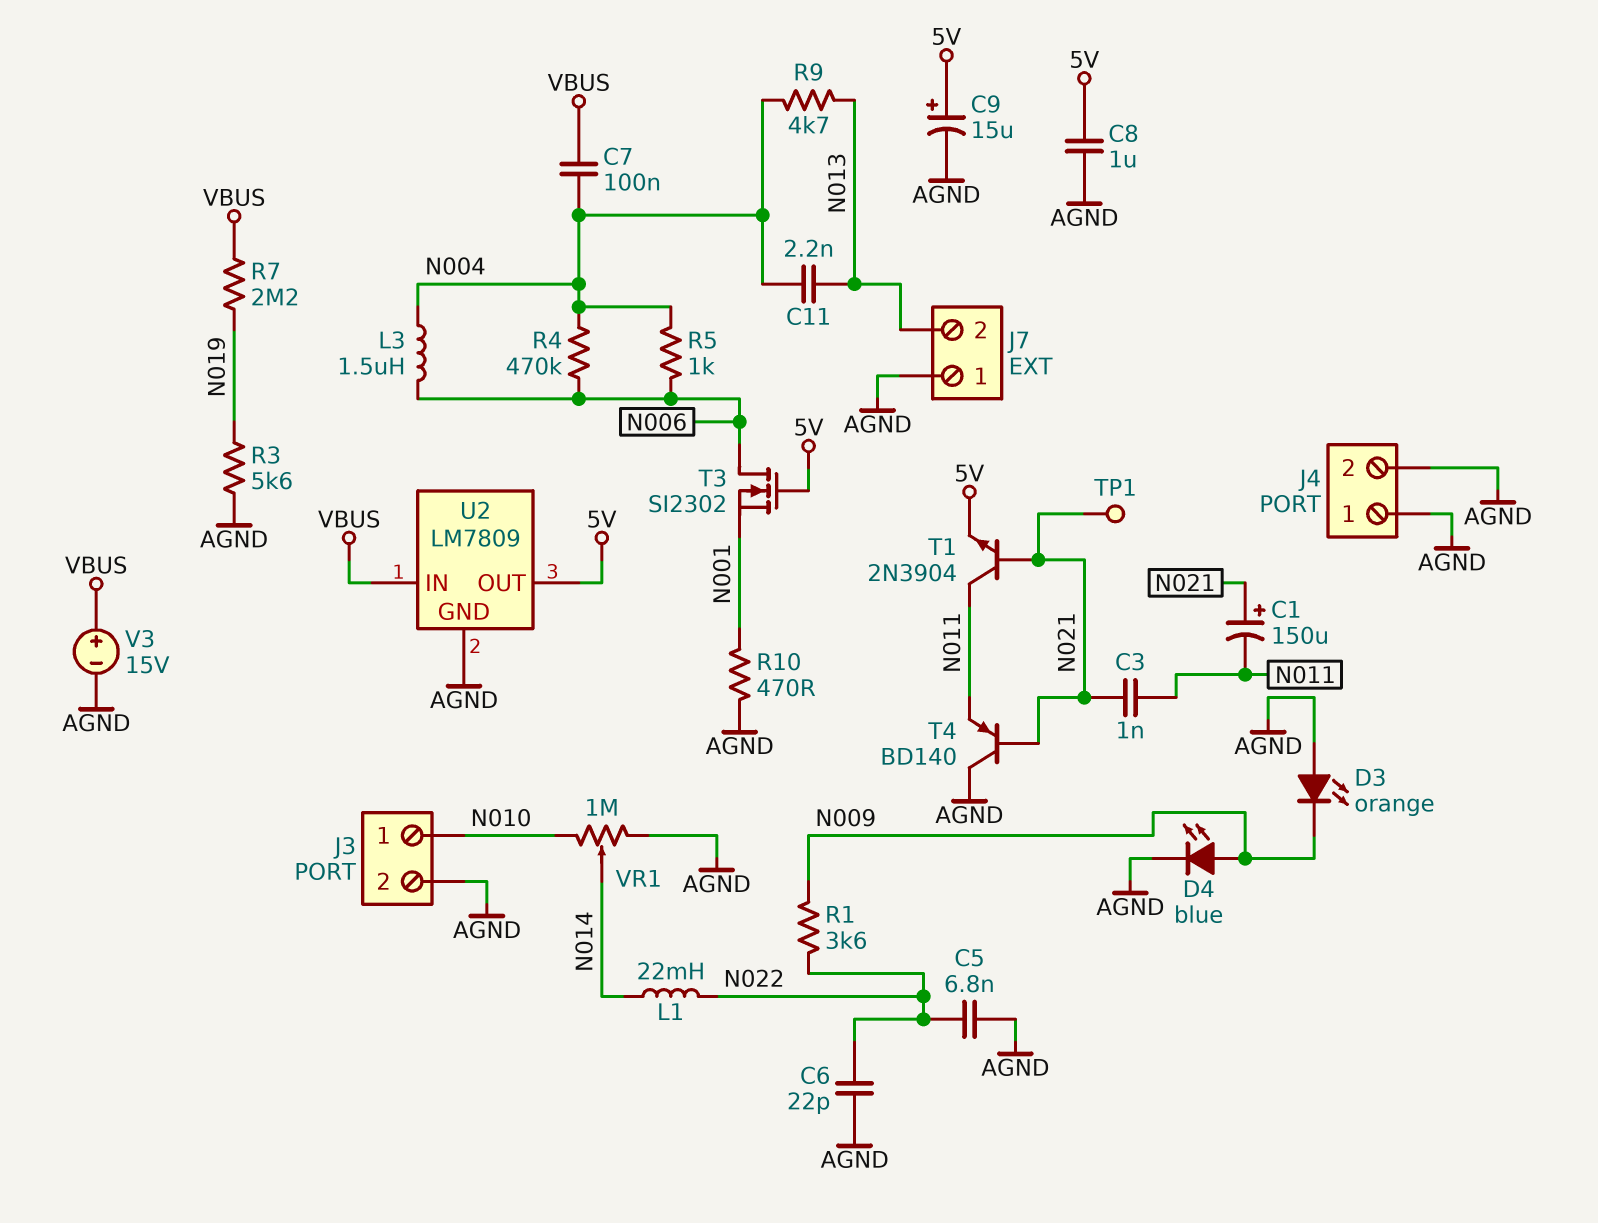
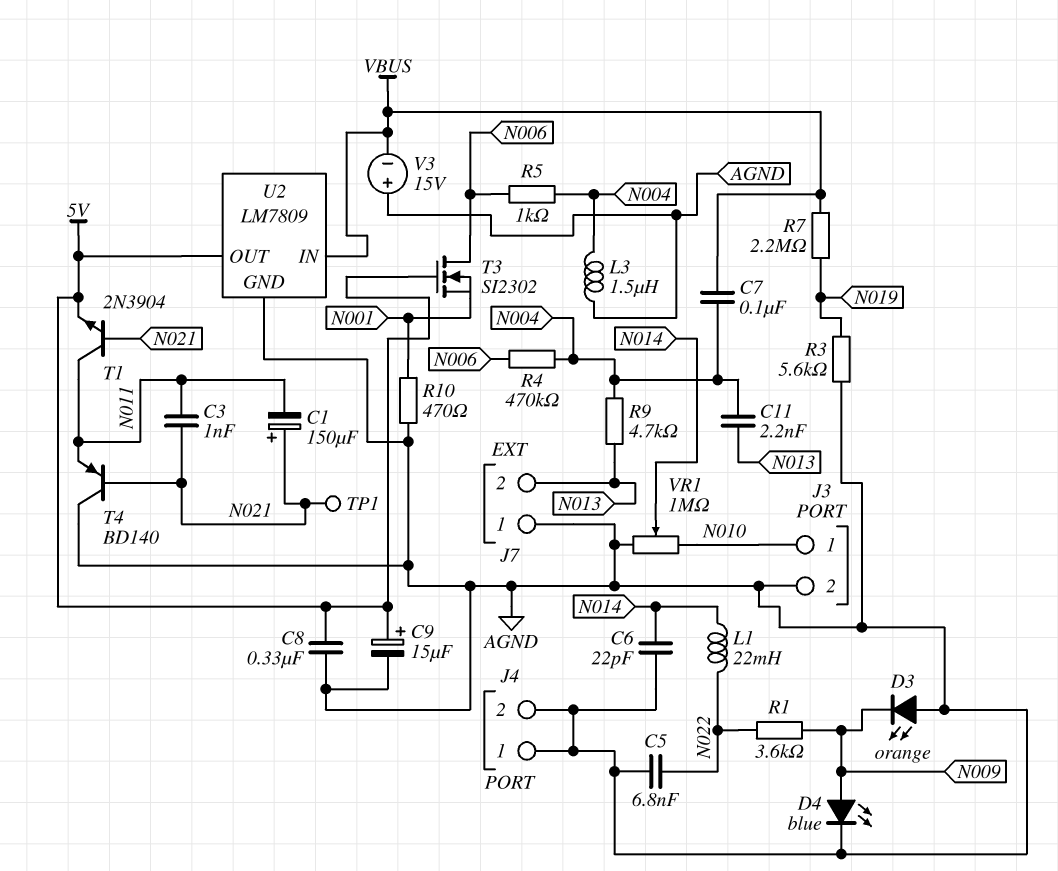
C6: 22pF (AGND, N022) -> 22pF (AGND, N014)
C8: 1uF (5V, AGND) -> 330nF (5V, AGND)
L3: 1.5uH (N004, N006) -> 1.5uH (AGND, N004)
V3: 15V (plus VBUS, minus AGND) -> 15V (plus AGND, minus VBUS)

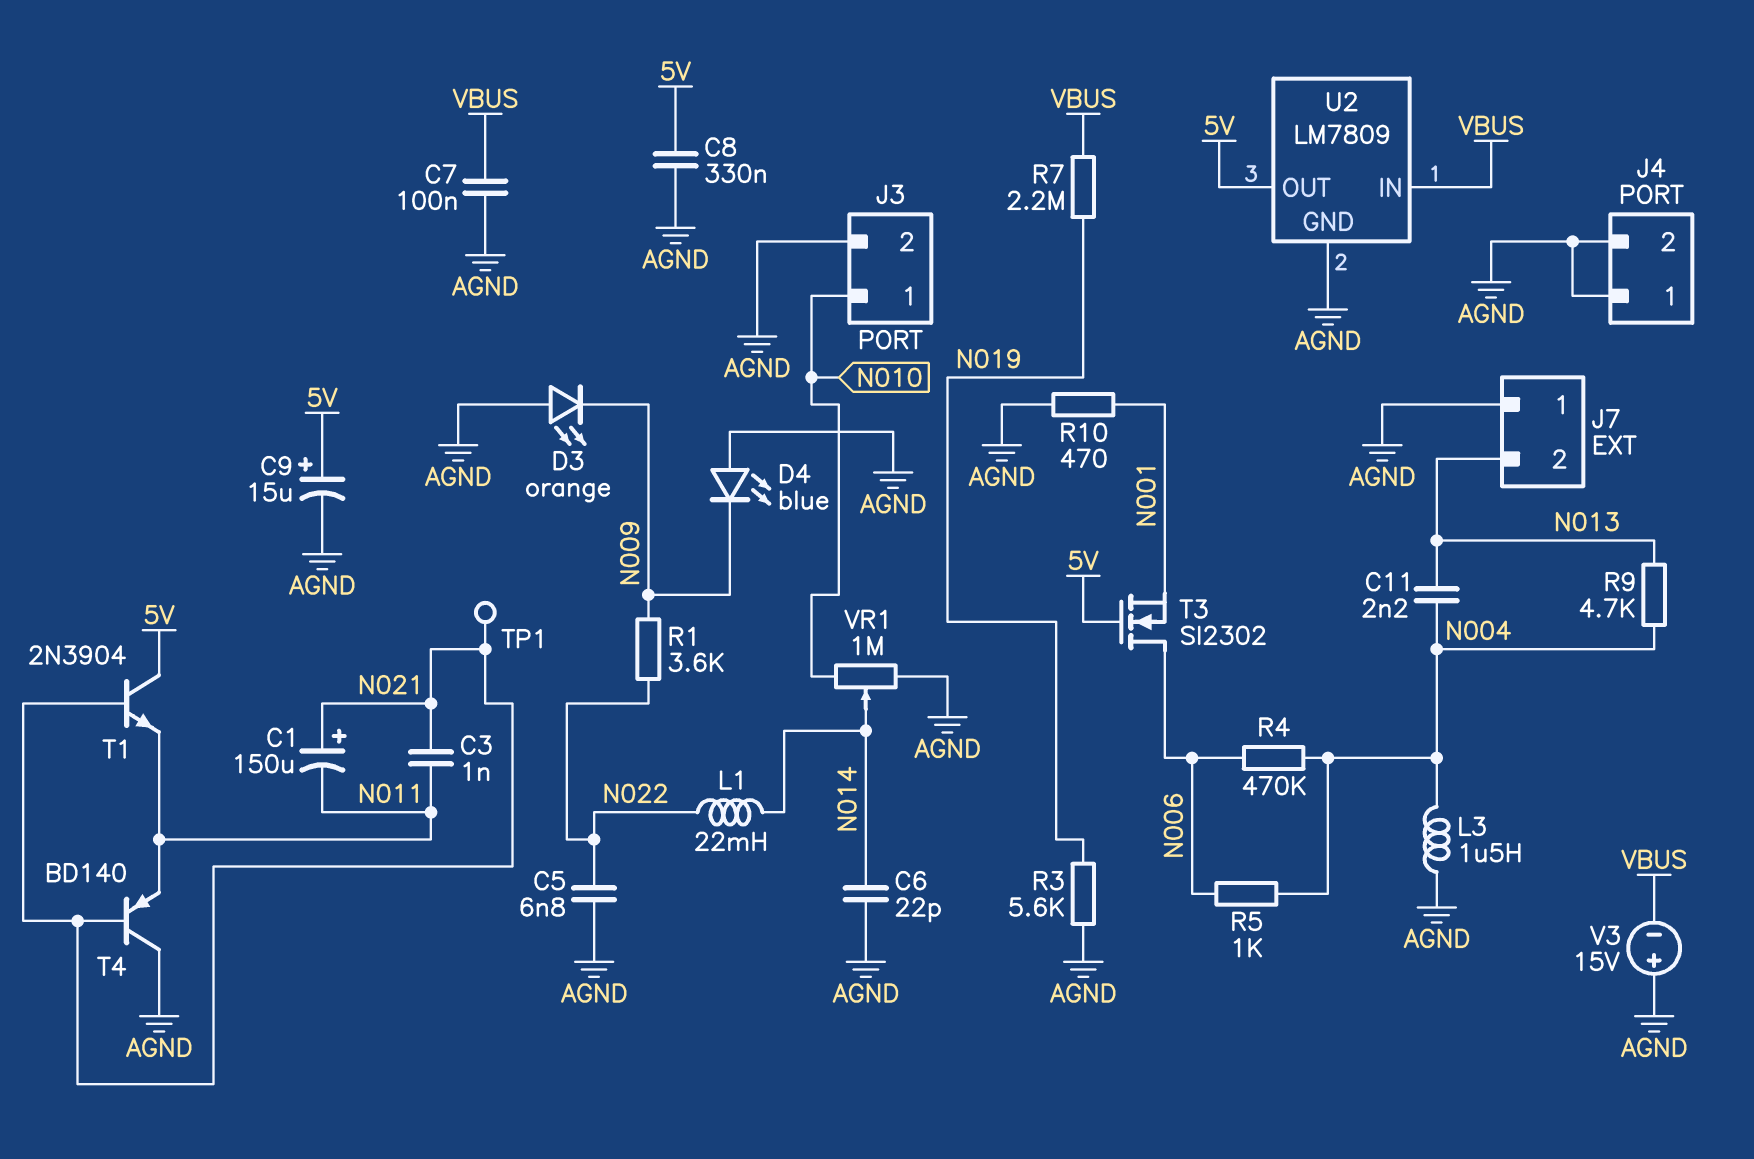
C7: 100nF (N004, VBUS) -> 100nF (AGND, VBUS)
D4: LED blue (A N009, K AGND) -> LED blue (A AGND, K N009)
T1: NPN 2N3904 (B N021, C N011, E 5V) -> NPN 2N3904 (B N021, C 5V, E N011)

